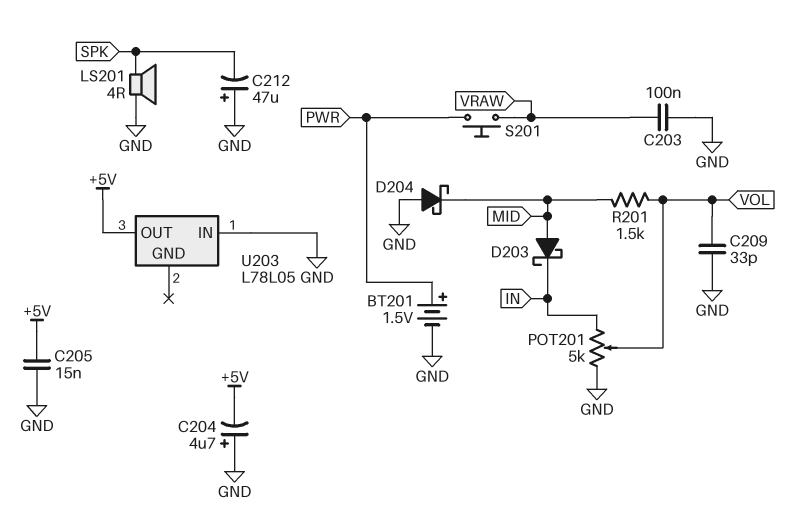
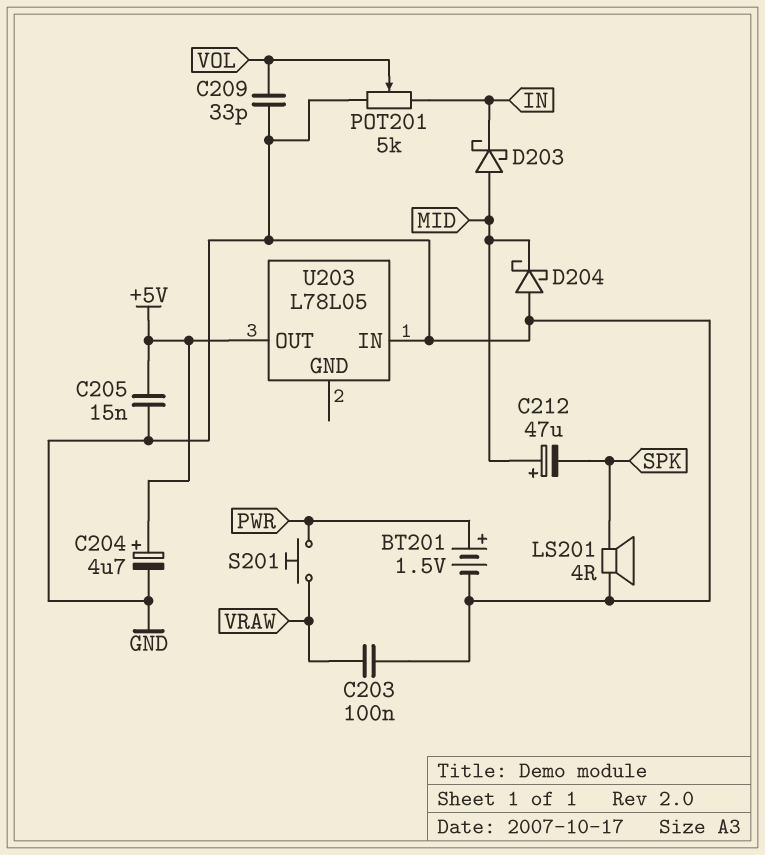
C204: 4.7uF (plus GND, minus +5V) -> 4.7uF (plus +5V, minus GND)
C212: 47uF (plus GND, minus SPK) -> 47uF (plus MID, minus SPK)
R201: 1.5k (MID, VOL) -> none

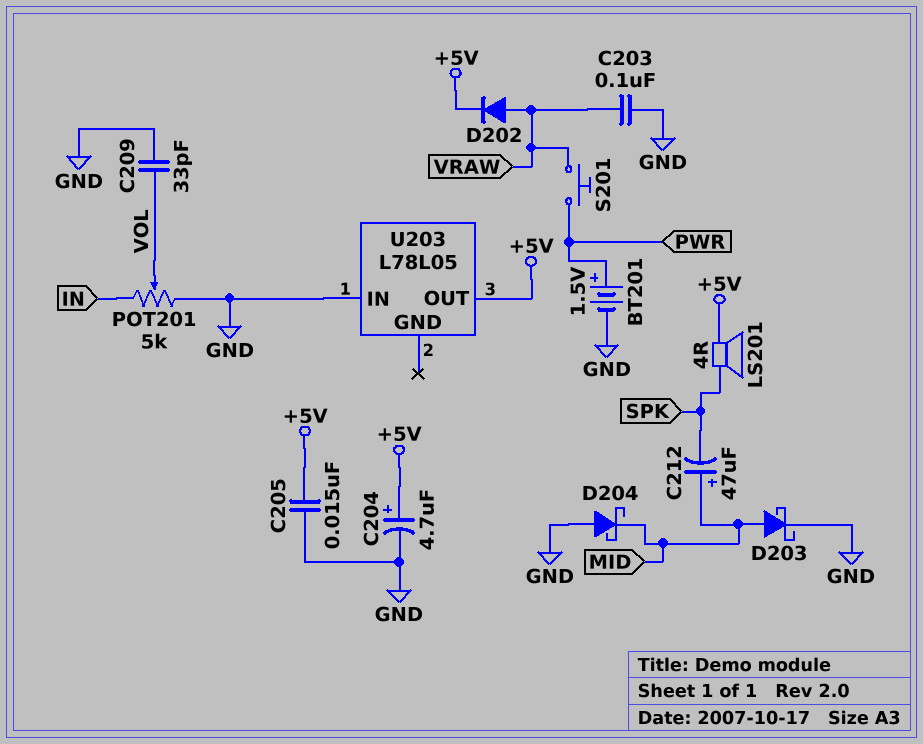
D202: none -> diode (A VRAW, K +5V)
D203: schottky (A MID, K IN) -> schottky (A MID, K GND)
LS201: speaker 4R (GND, SPK) -> speaker 4R (+5V, SPK)

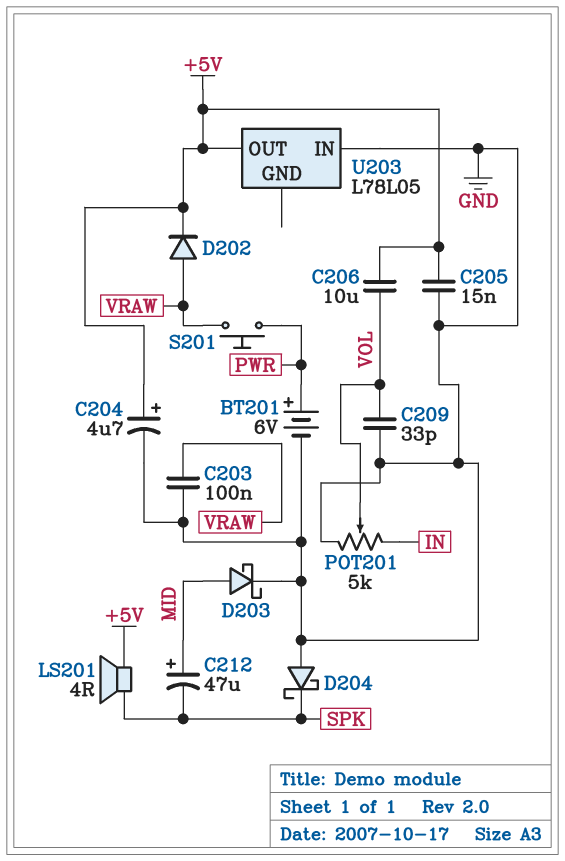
BT201: 1.5V (plus PWR, minus GND) -> 6V (plus PWR, minus GND)
C206: none -> 10uF (+5V, VOL)
D204: schottky (A GND, K MID) -> schottky (A GND, K SPK)

